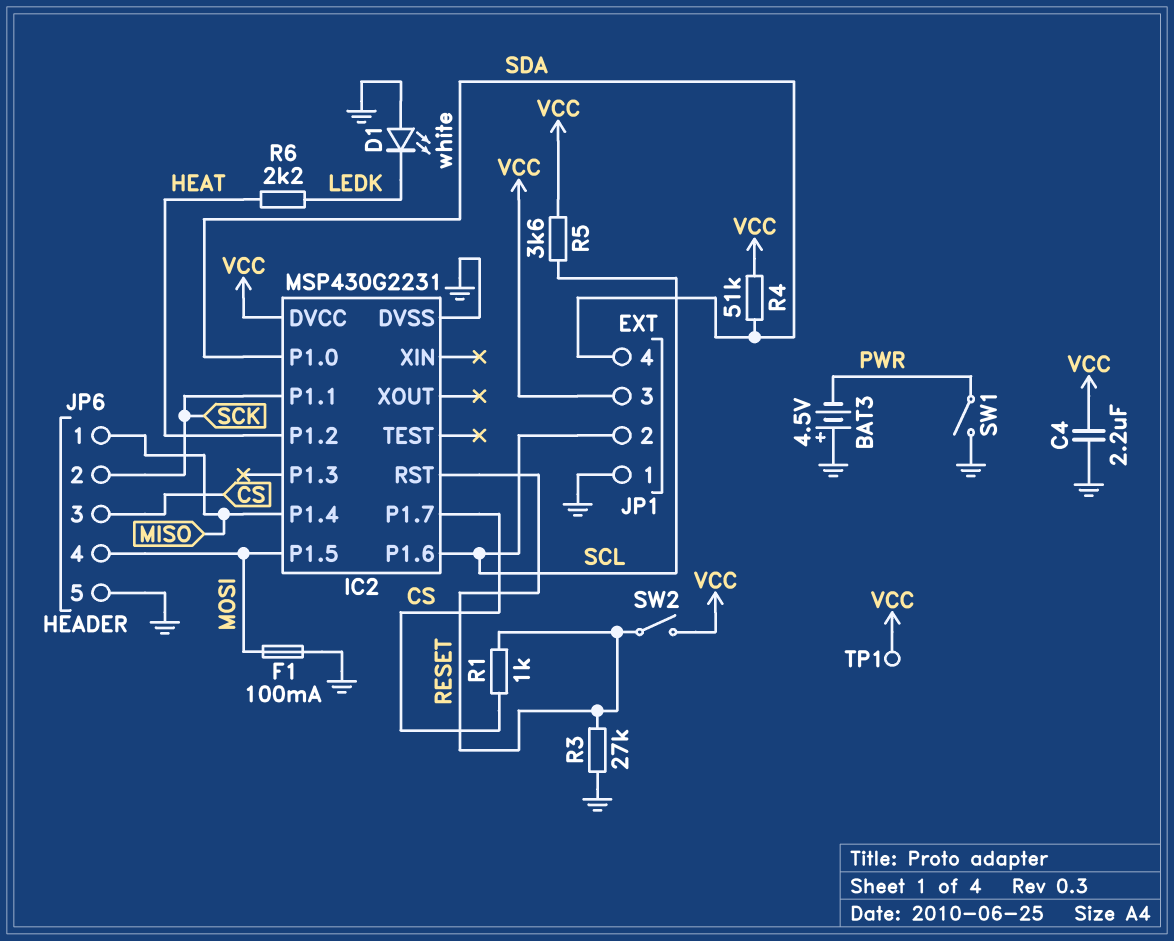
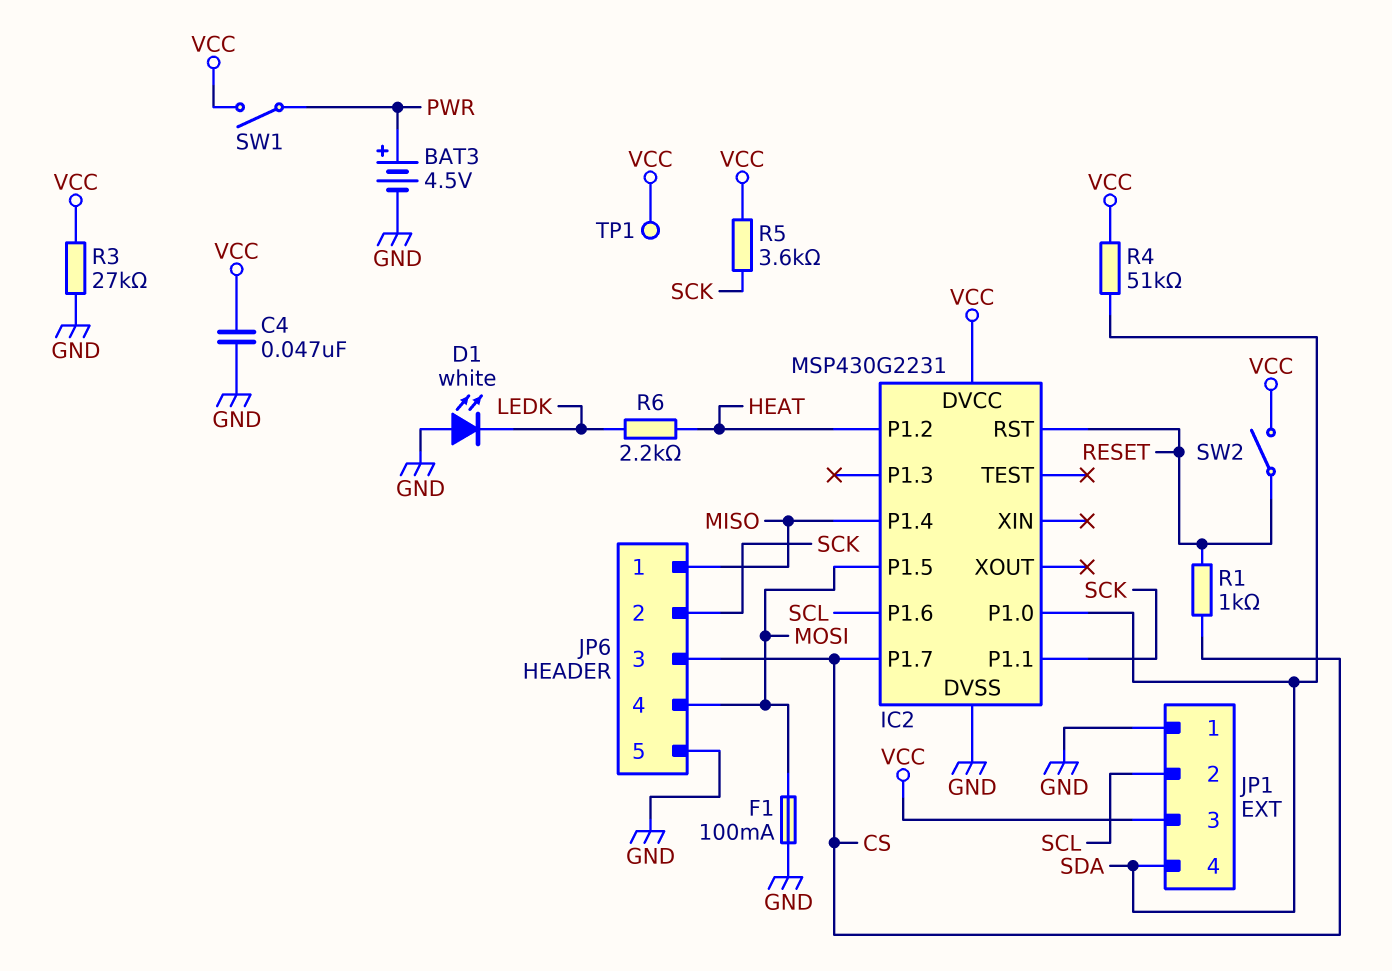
BAT3: 4.5V (plus GND, minus PWR) -> 4.5V (plus PWR, minus GND)
C4: 2.2uF (GND, VCC) -> 47nF (GND, VCC)
R3: 27k (GND, RESET) -> 27k (GND, VCC)
R5: 3.6k (SCL, VCC) -> 3.6k (SCK, VCC)
SW1: switch (GND, PWR) -> switch (PWR, VCC)

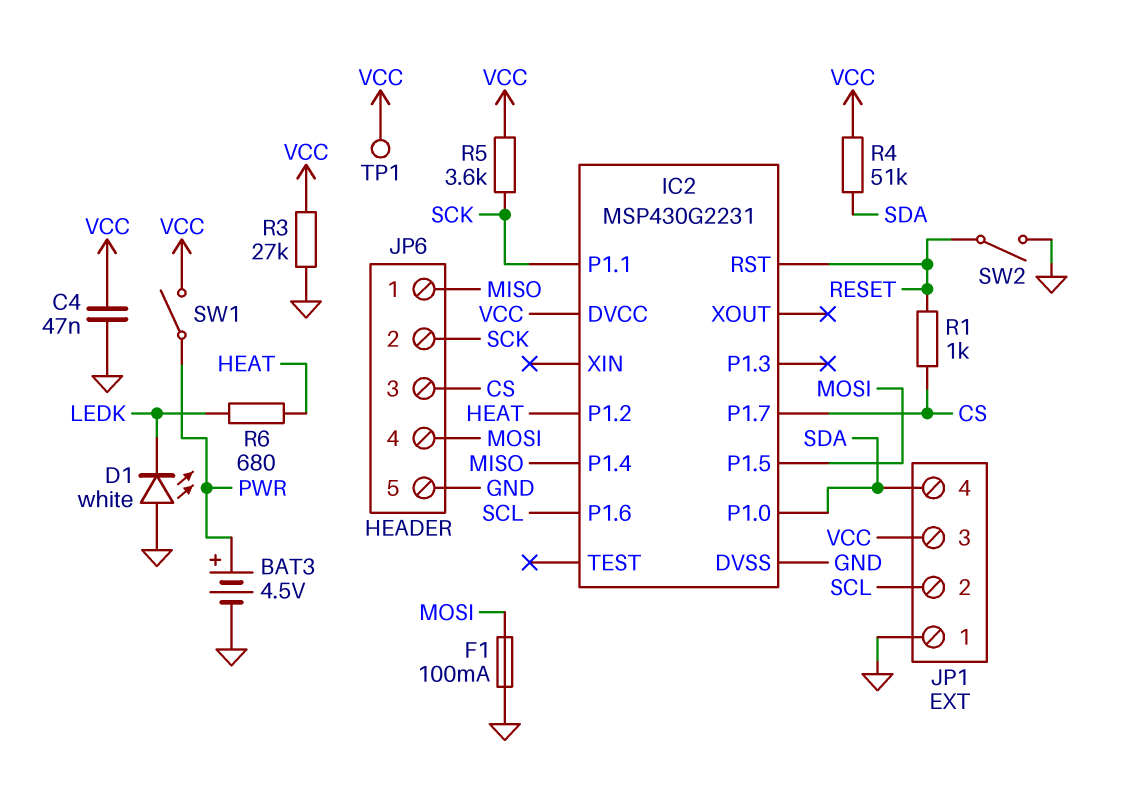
R6: 2.2k (HEAT, LEDK) -> 680 (HEAT, LEDK)
SW2: switch (RESET, VCC) -> switch (GND, RESET)

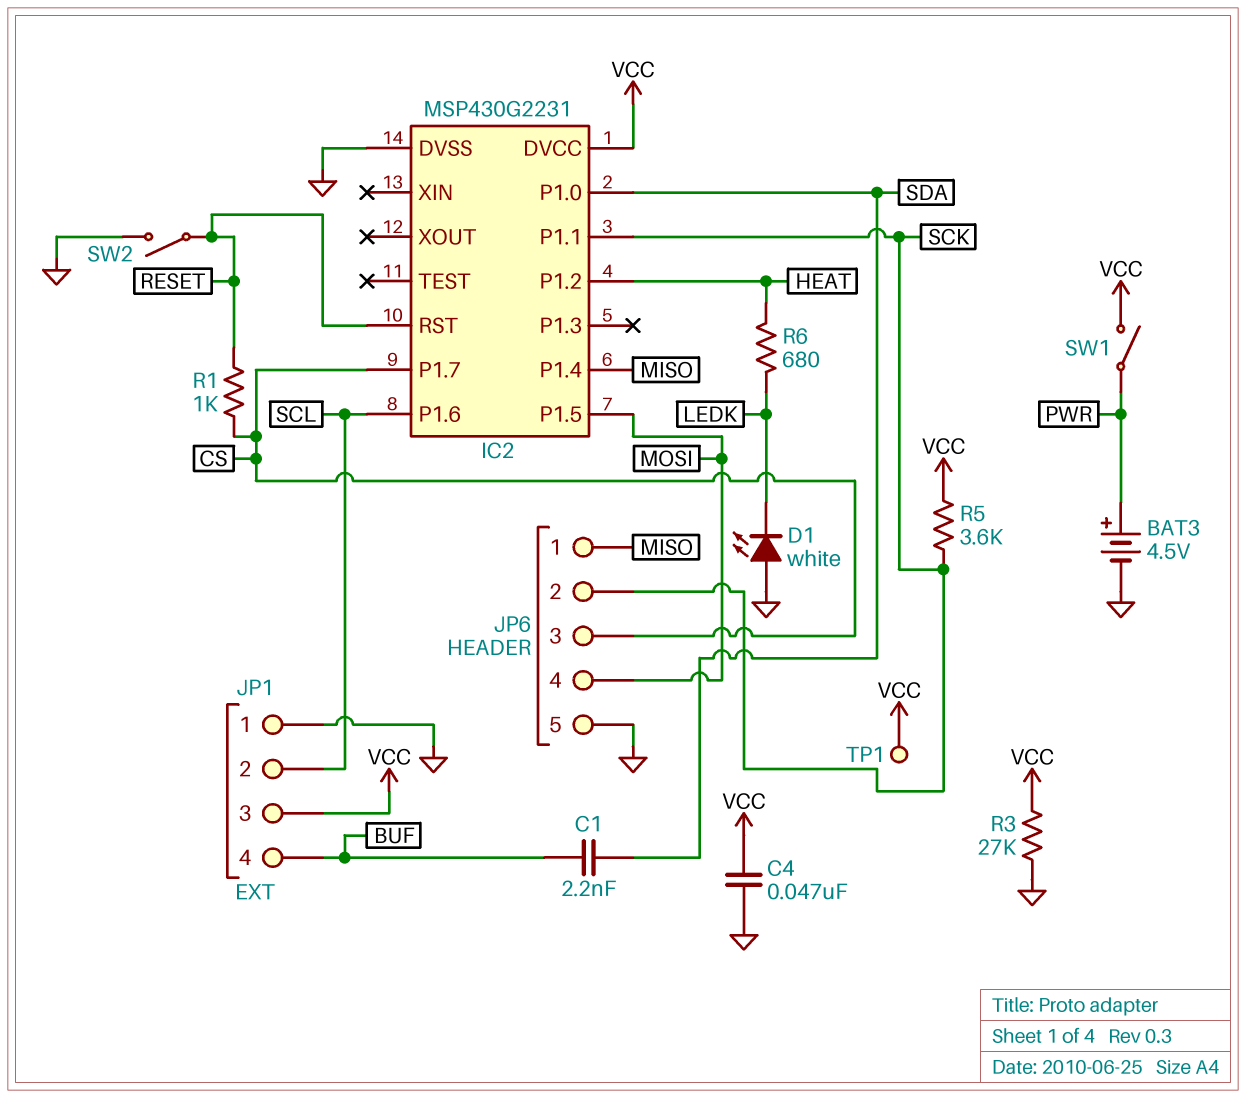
C1: none -> 2.2nF (BUF, SDA)
F1: 100mA (GND, MOSI) -> none
JP1 pin 4: SDA -> BUF
R4: 51k (SDA, VCC) -> none

